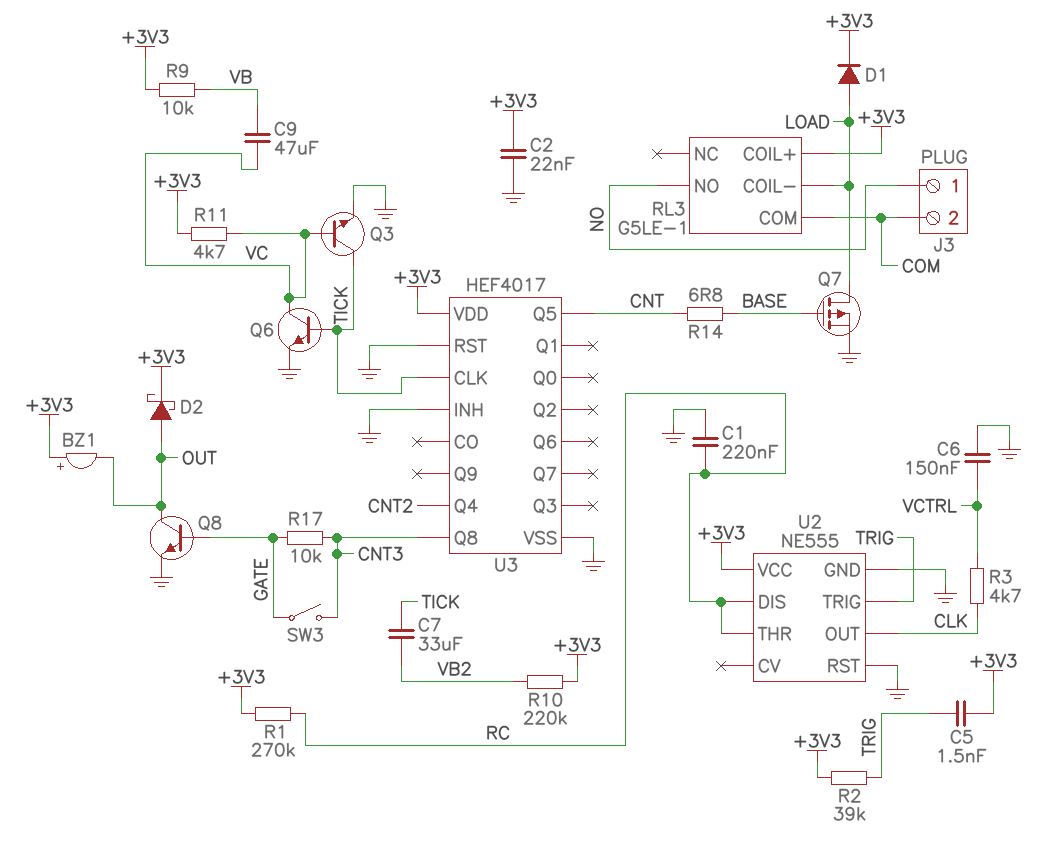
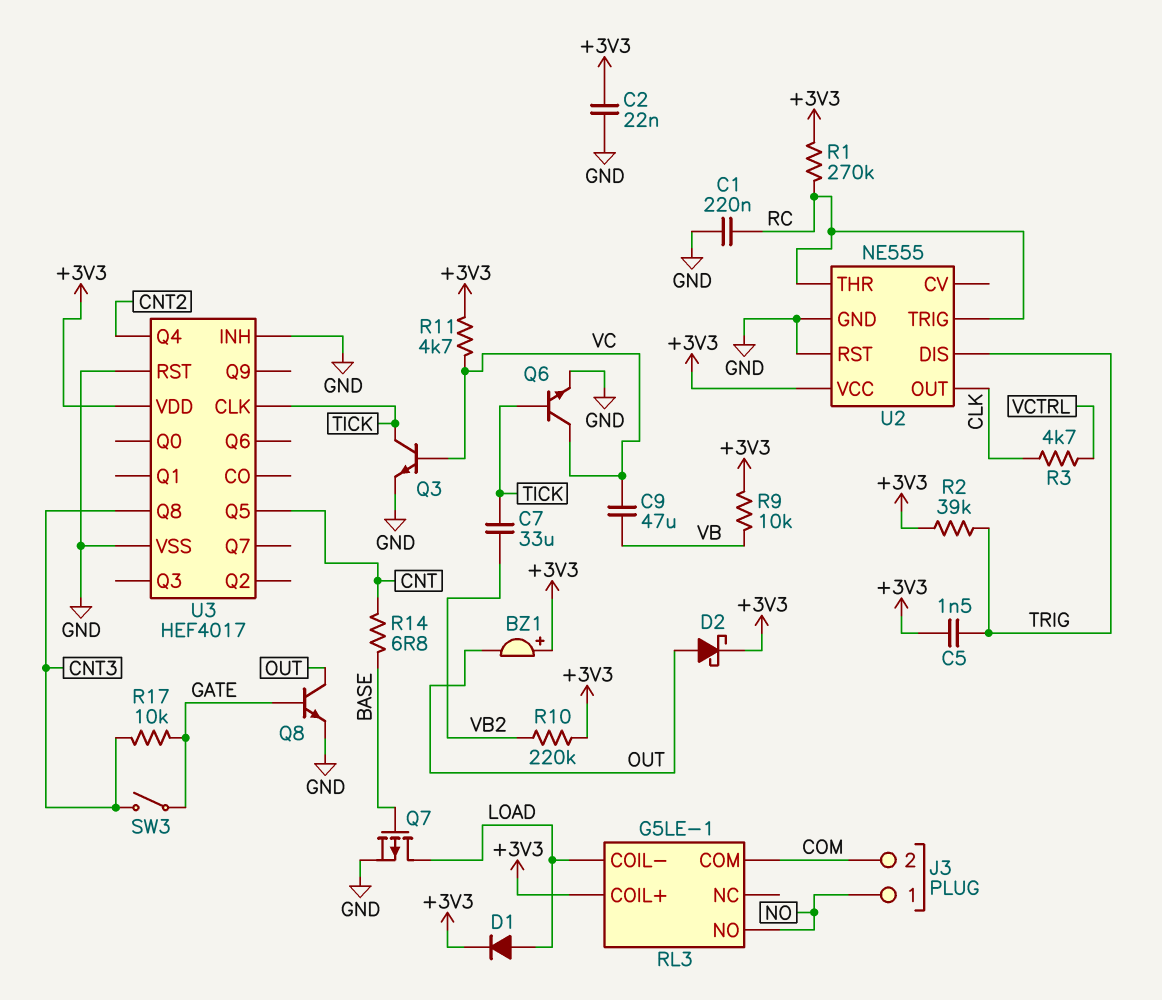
C6: 150nF (GND, VCTRL) -> none
U2 pin DIS: RC -> TRIG
U2 pin TRIG: TRIG -> RC

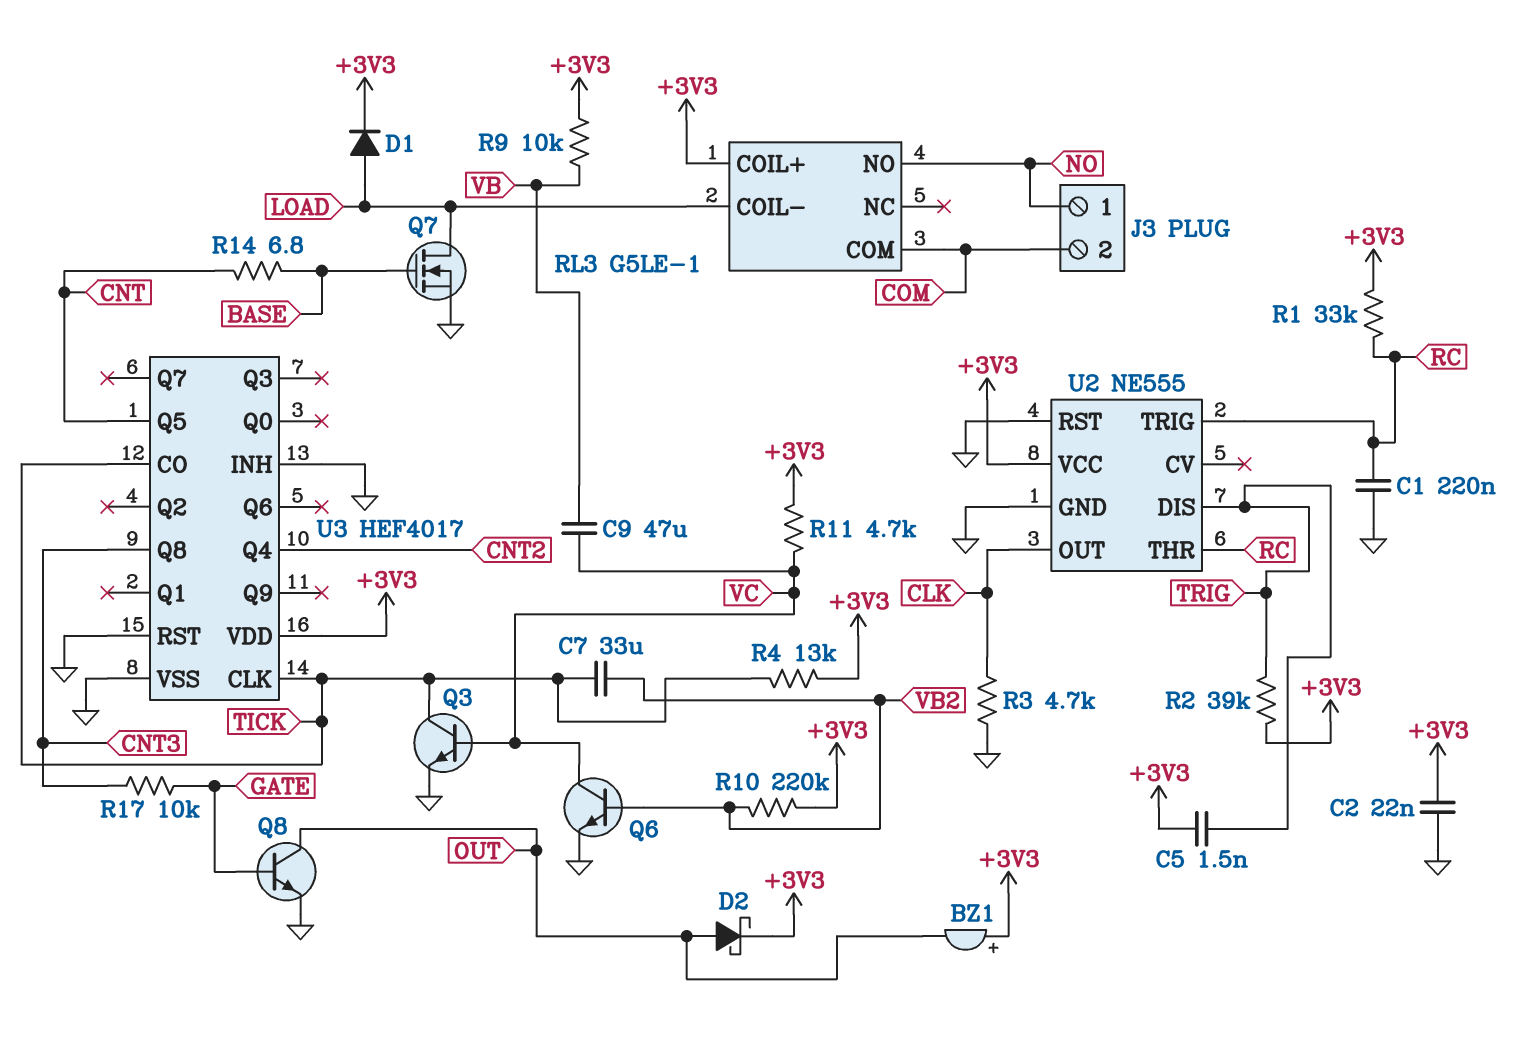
Q6: NPN (B TICK, C VC, E GND) -> NPN (B VB2, C VC, E GND)
Q7: PMOS (G BASE, D LOAD, S GND) -> NMOS (G BASE, D LOAD, S GND)
R1: 270k (+3V3, RC) -> 33k (+3V3, RC)
R3: 4.7k (CLK, VCTRL) -> 4.7k (CLK, GND)
R4: none -> 13k (+3V3, TICK)
SW3: switch (CNT3, GATE) -> none
U3 pin CO: none -> TICK

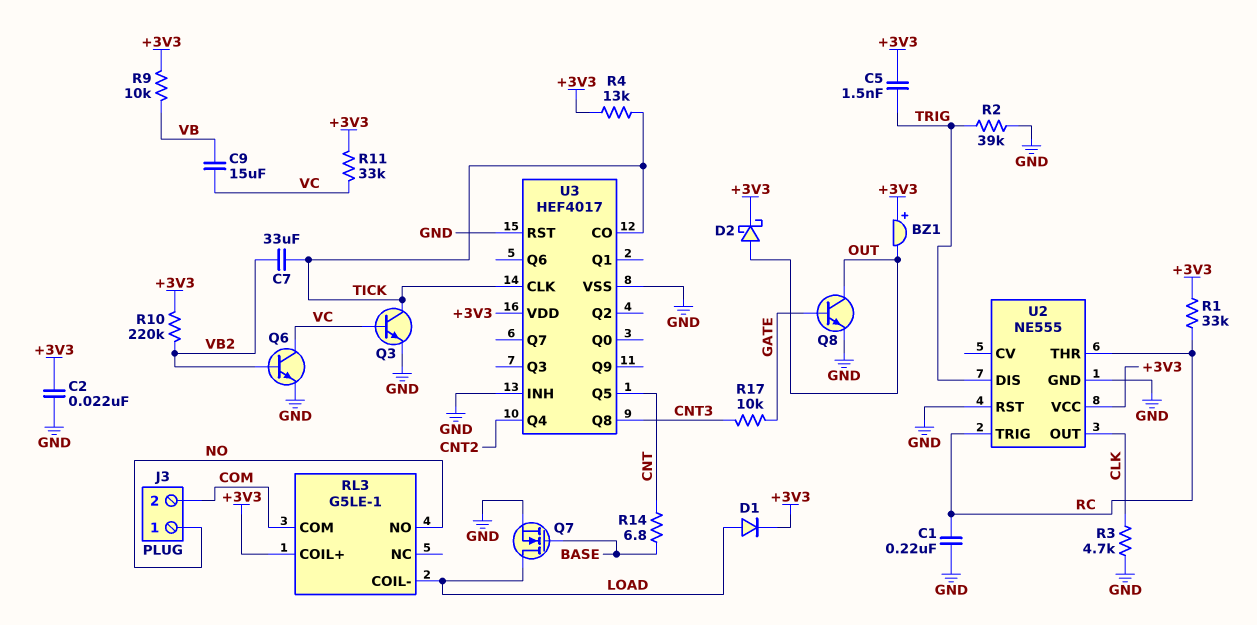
C9: 47uF (VB, VC) -> 15uF (VB, VC)
R2: 39k (+3V3, TRIG) -> 39k (GND, TRIG)
R11: 4.7k (+3V3, VC) -> 33k (+3V3, VC)

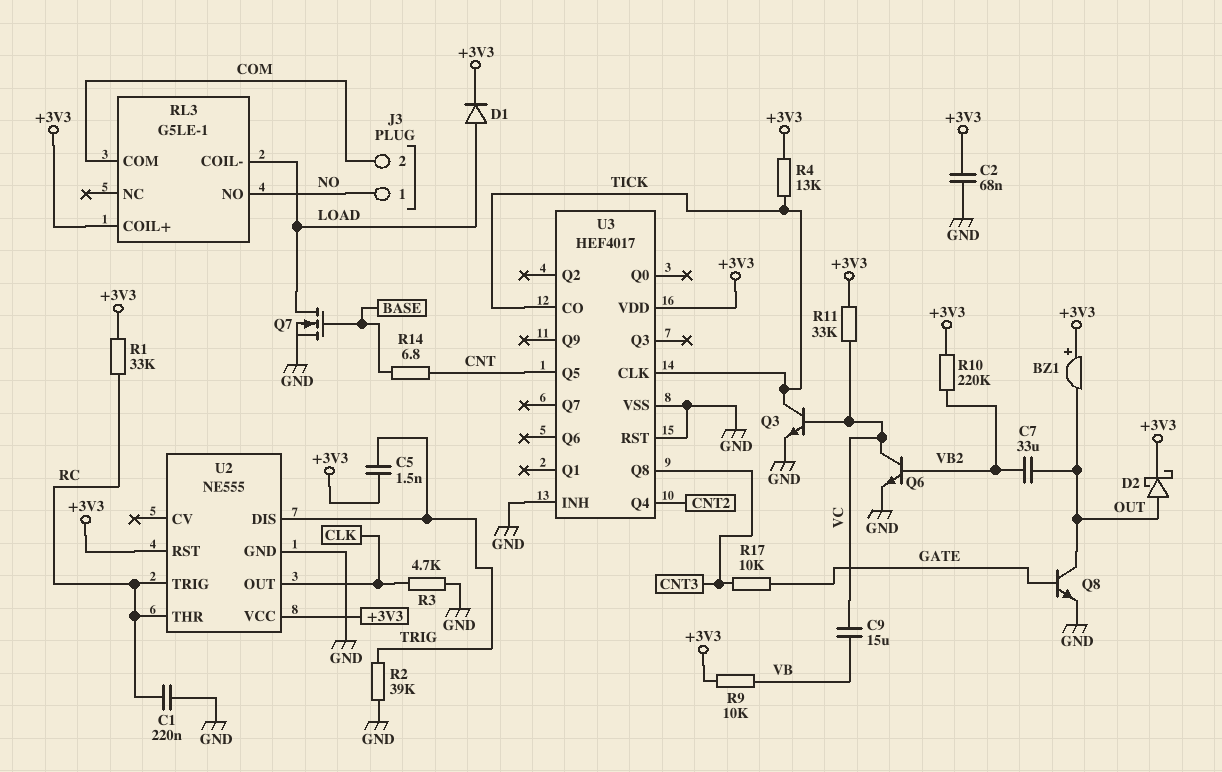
C2: 22nF (+3V3, GND) -> 68nF (+3V3, GND)
C7: 33uF (TICK, VB2) -> 33uF (OUT, VB2)
U2 pin RST: GND -> +3V3

